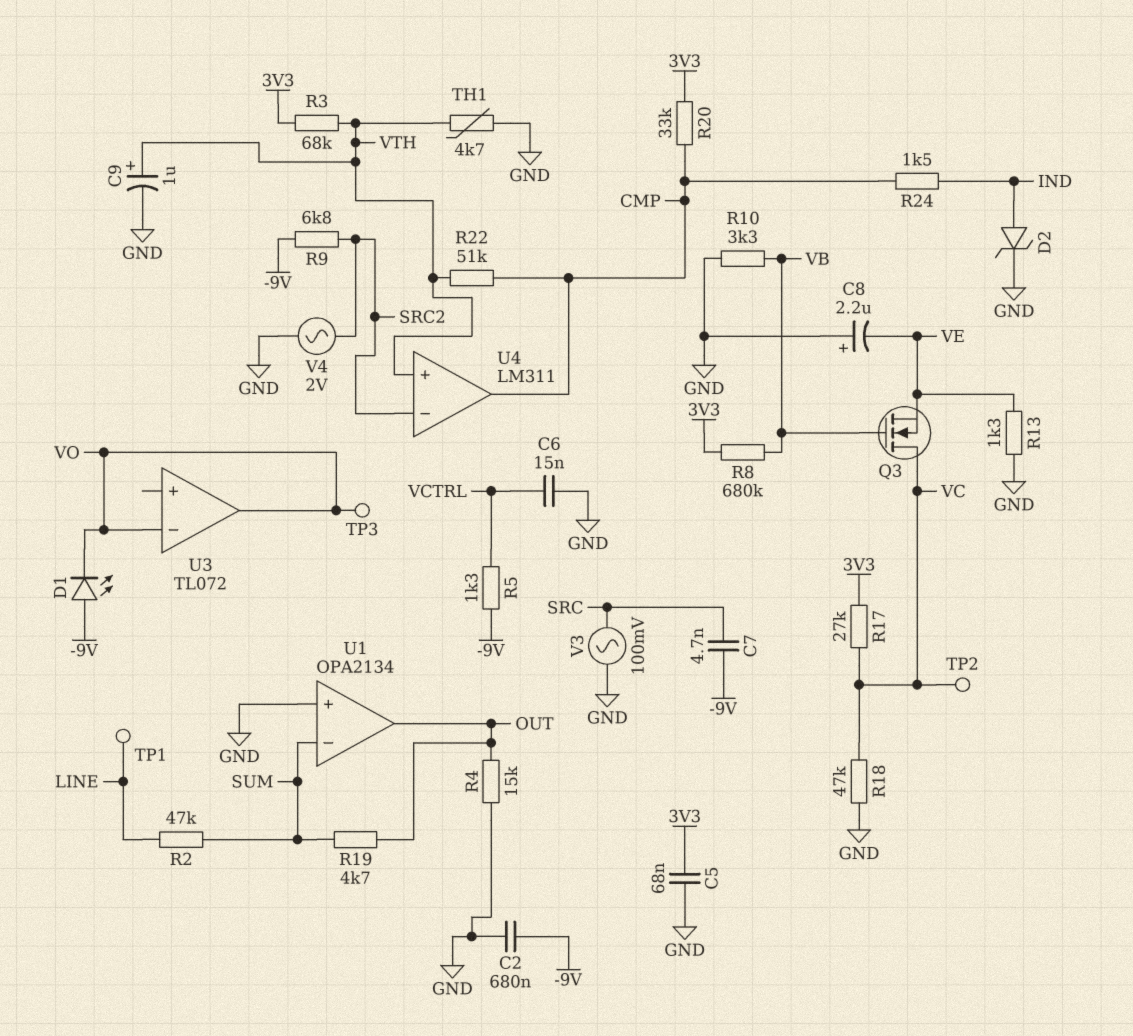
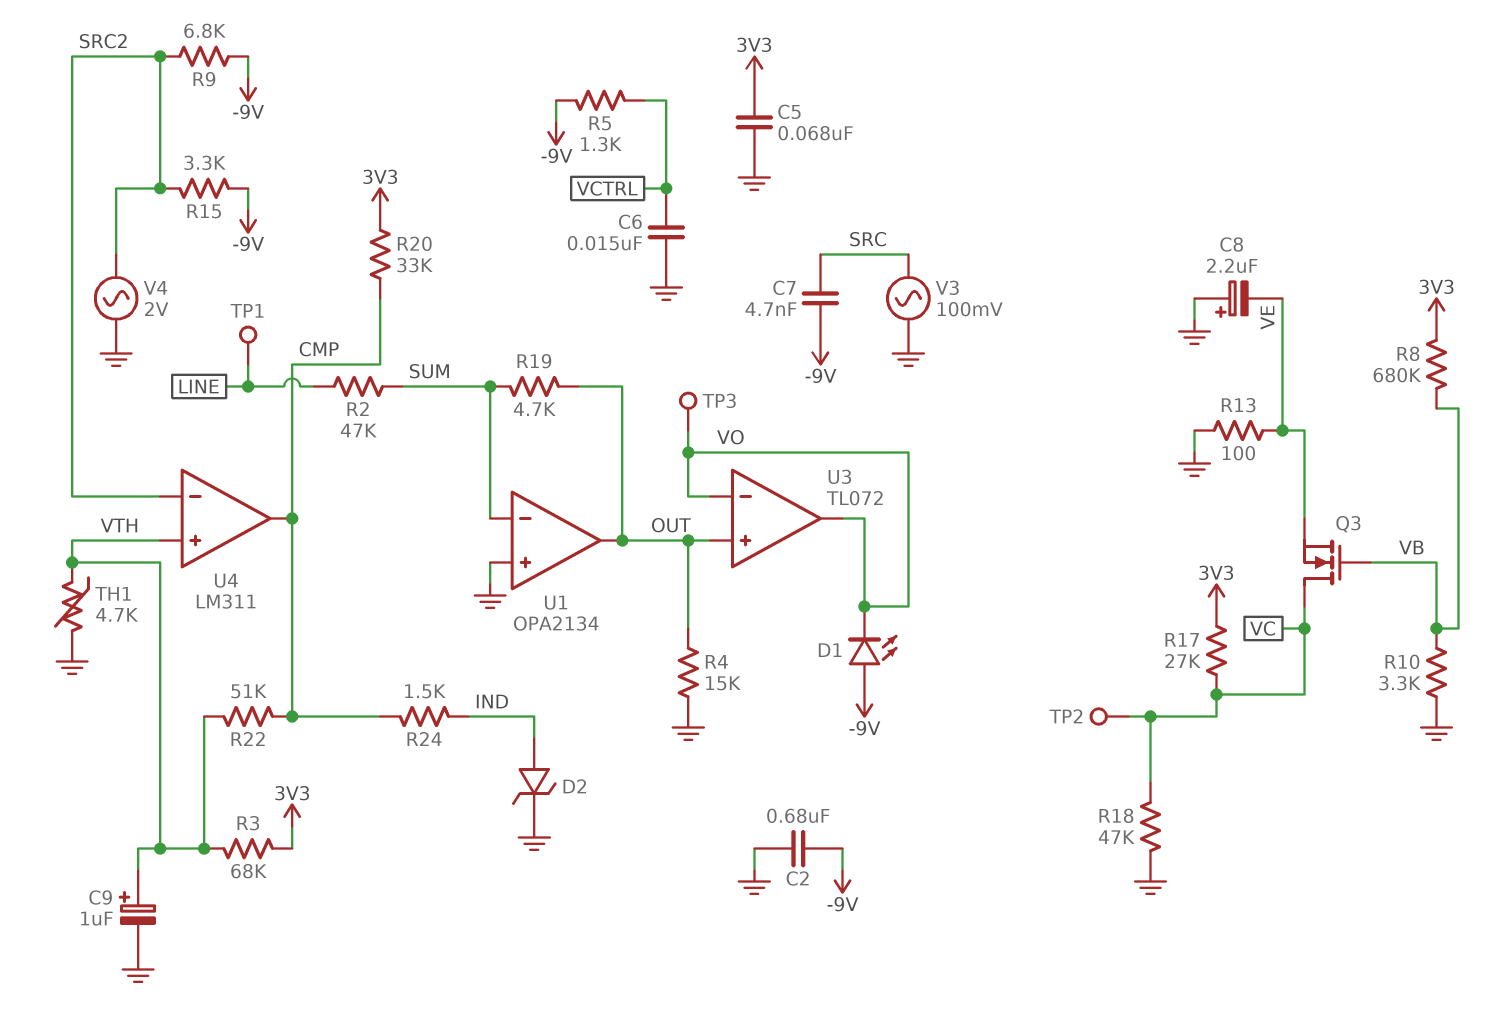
R13: 1.3k (GND, VE) -> 100 (GND, VE)
R15: none -> 3.3k (-9V, SRC2)
U3 pin in+: none -> OUT

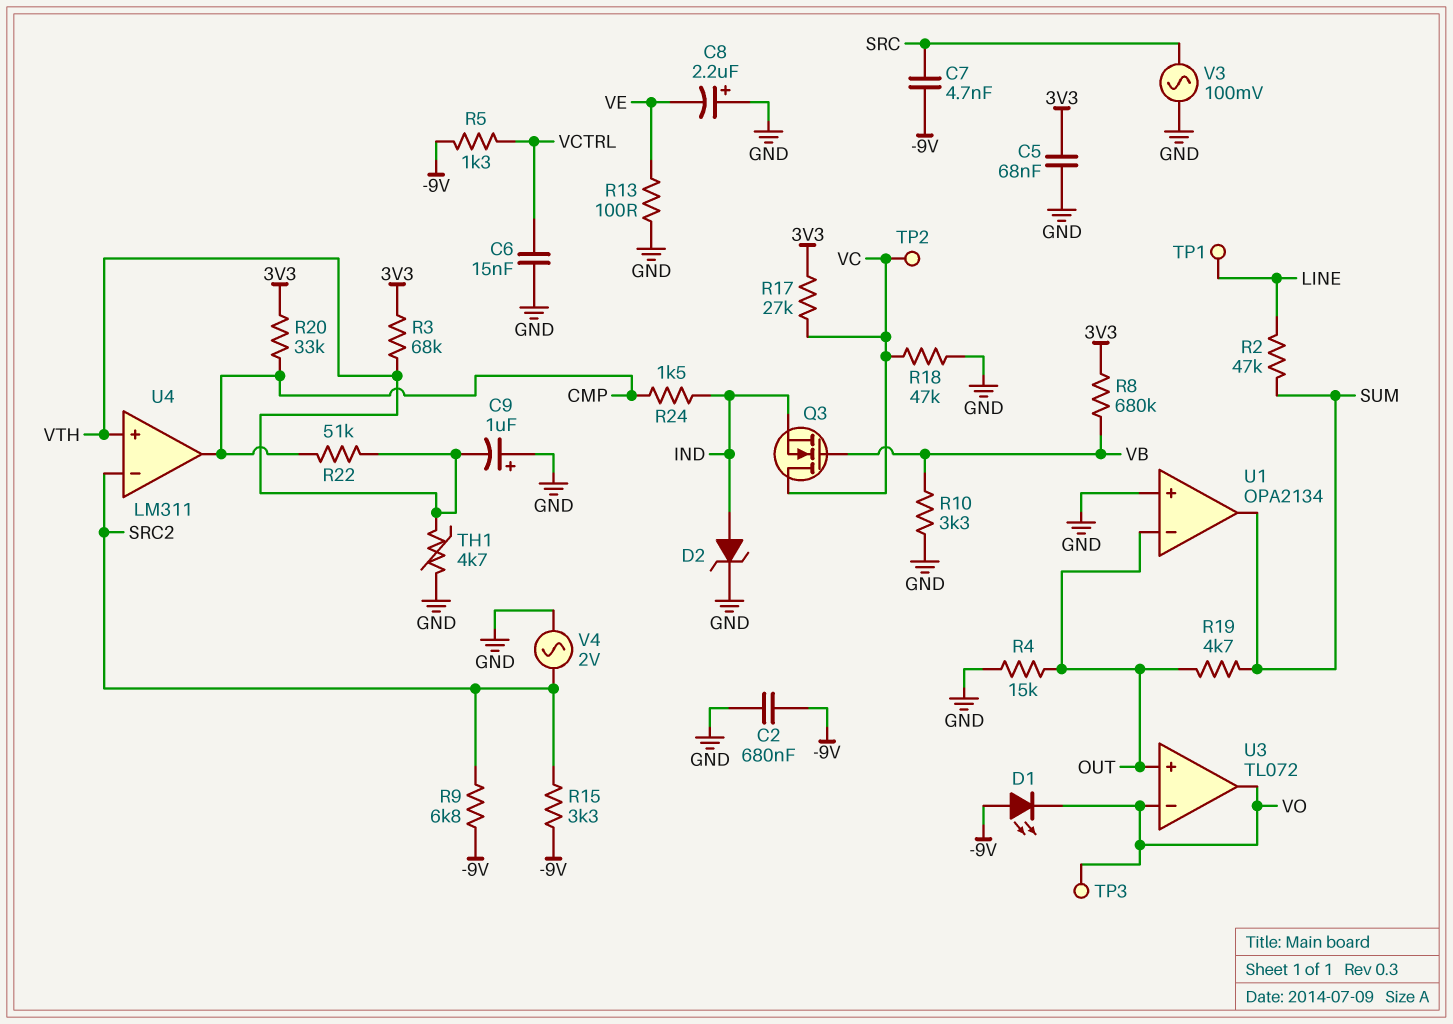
C9: 1uF (plus VTH, minus GND) -> 1uF (plus GND, minus VTH)
Q3: NMOS (G VB, D VC, S VE) -> NMOS (G VB, D VC, S IND)
U1 pin in-: SUM -> OUT
U1 pin out: OUT -> SUM

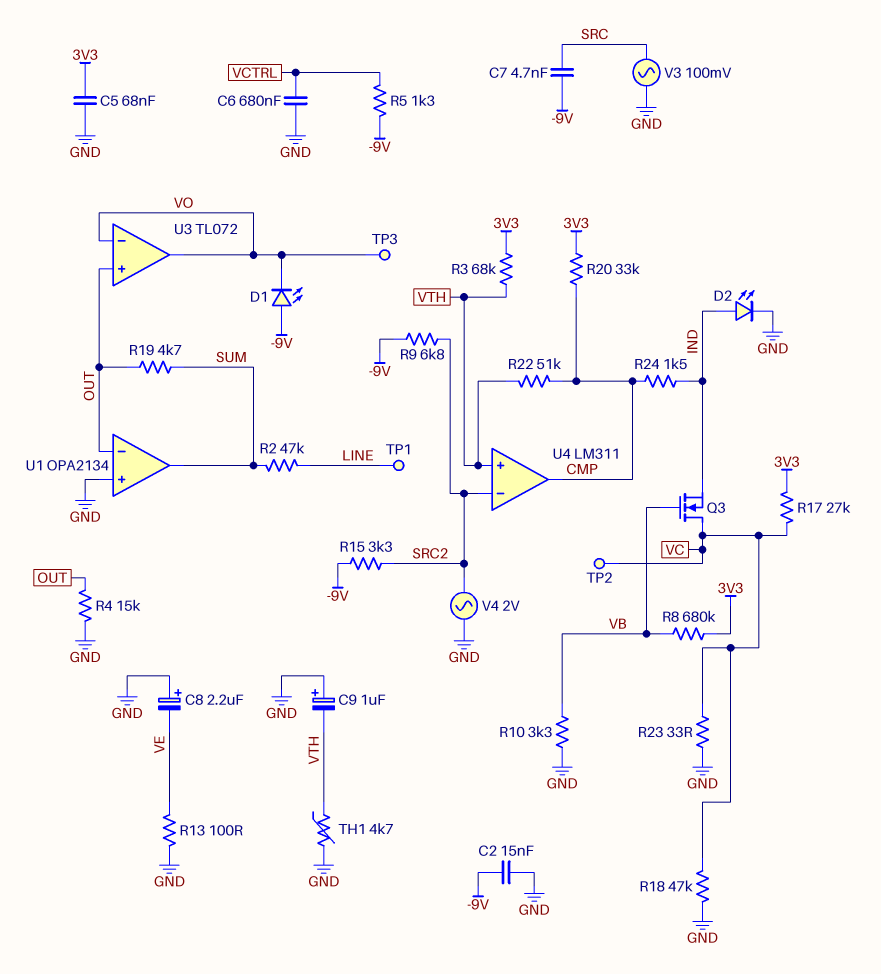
C2: 680nF (-9V, GND) -> 15nF (-9V, GND)
C6: 15nF (GND, VCTRL) -> 680nF (GND, VCTRL)
D2: zener (A IND, K GND) -> LED (A IND, K GND)
R23: none -> 33 (GND, VC)

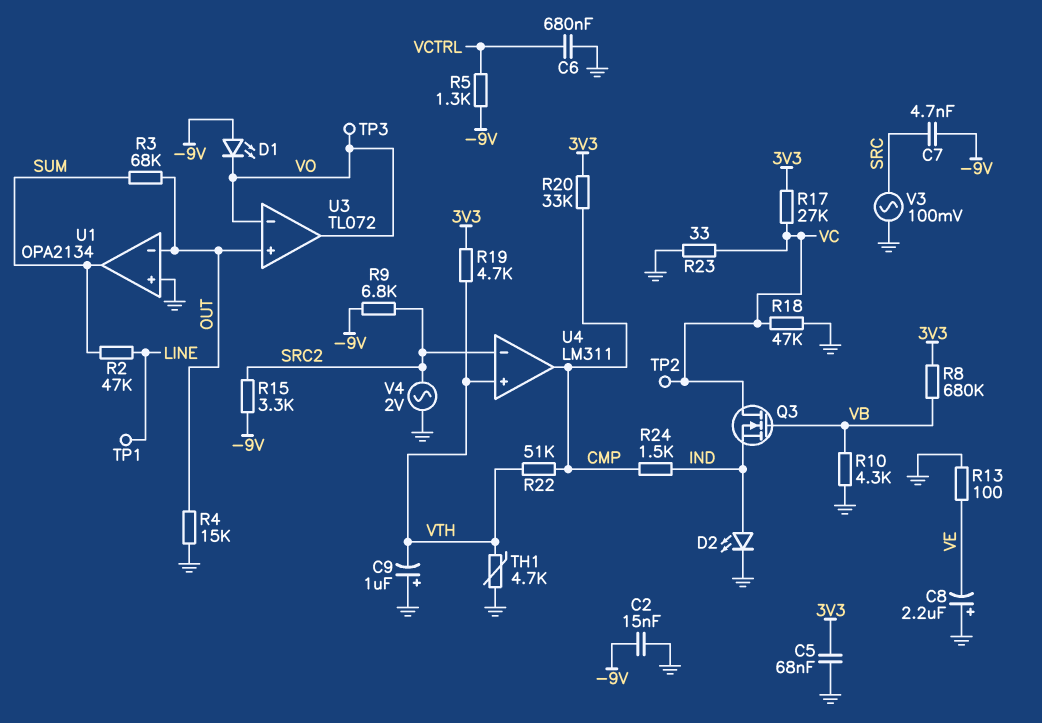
R3: 68k (3V3, VTH) -> 68k (OUT, SUM)
R10: 3.3k (GND, VB) -> 4.3k (GND, VB)
R19: 4.7k (OUT, SUM) -> 4.7k (3V3, VTH)

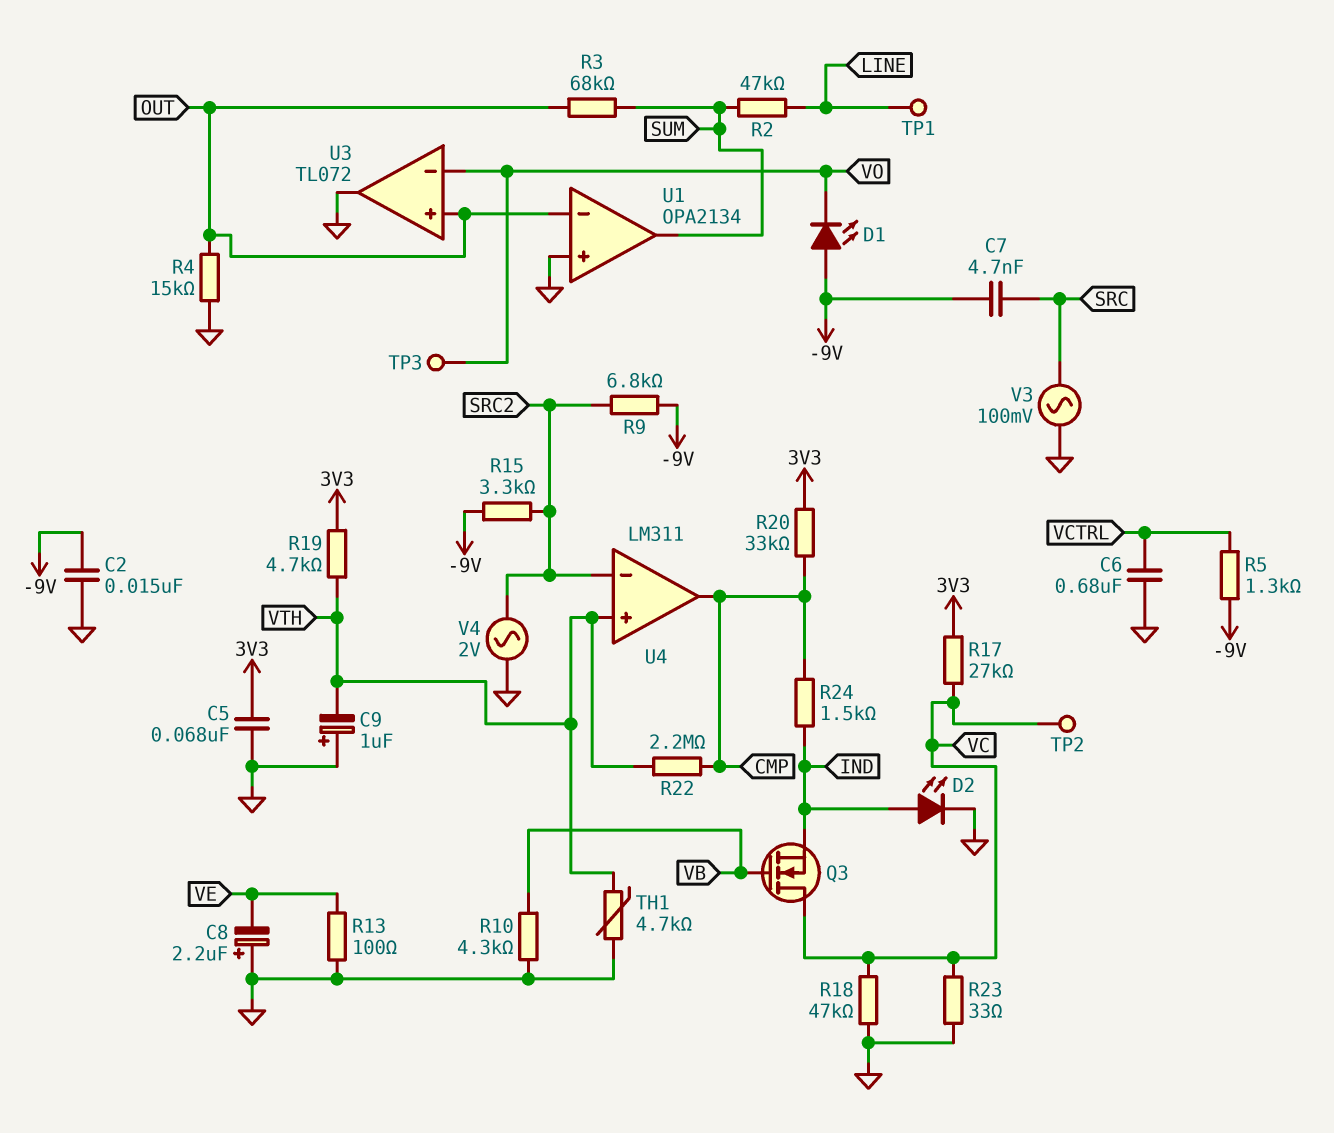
R8: 680k (3V3, VB) -> none
R22: 51k (CMP, VTH) -> 2.2M (CMP, VTH)
U3 pin out: VO -> GND

